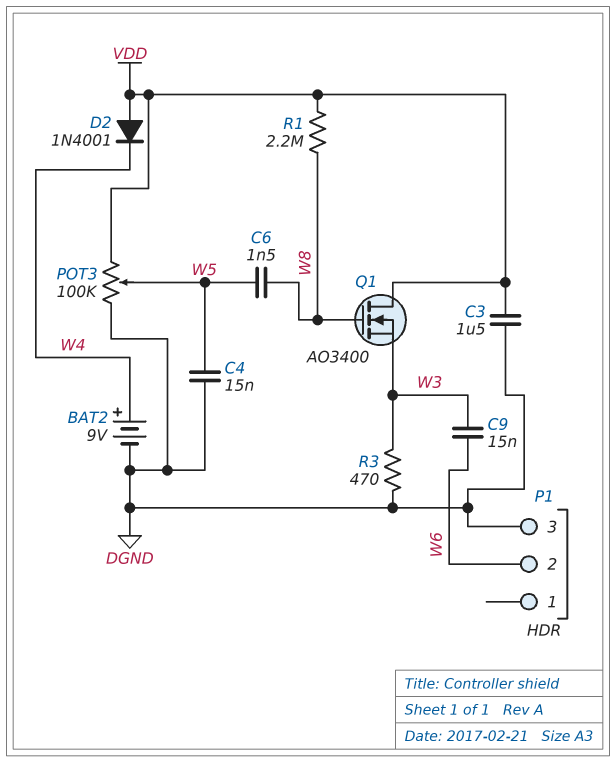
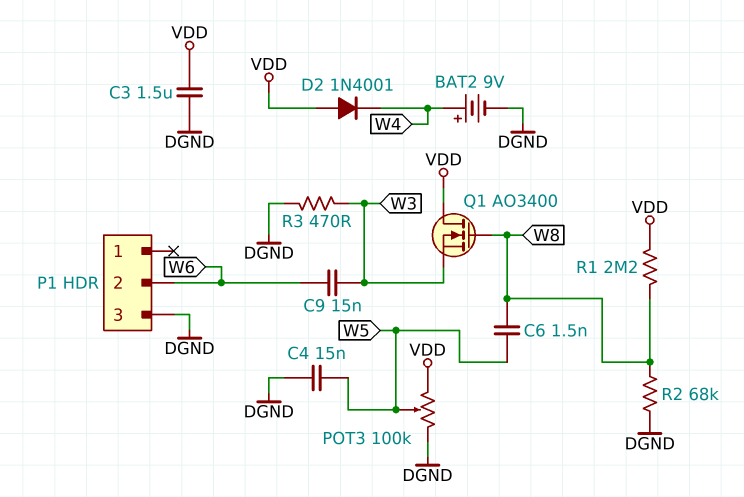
R2: none -> 68k (DGND, W8)

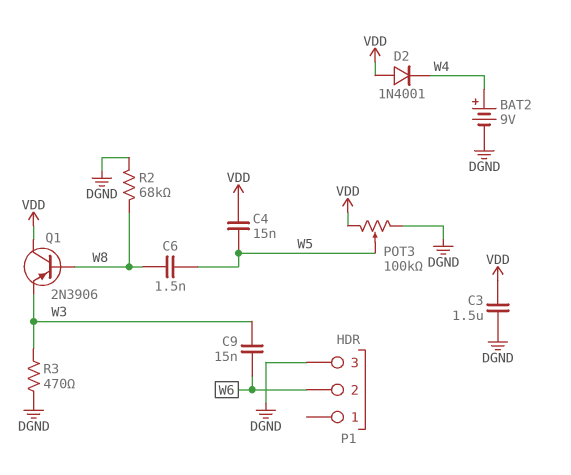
C4: 15nF (DGND, W5) -> 15nF (VDD, W5)
Q1: NMOS AO3400 (G W8, D VDD, S W3) -> PNP 2N3906 (B W8, C VDD, E W3)
R1: 2.2M (VDD, W8) -> none

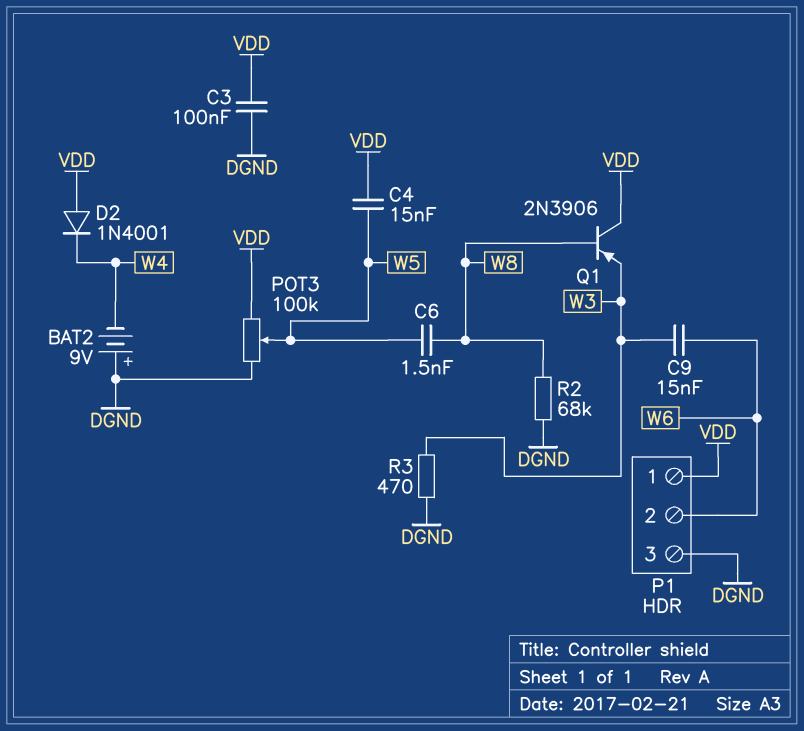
BAT2: 9V (plus W4, minus DGND) -> 9V (plus DGND, minus W4)
C3: 1.5uF (DGND, VDD) -> 100nF (DGND, VDD)
P1 pin 1: none -> VDD

